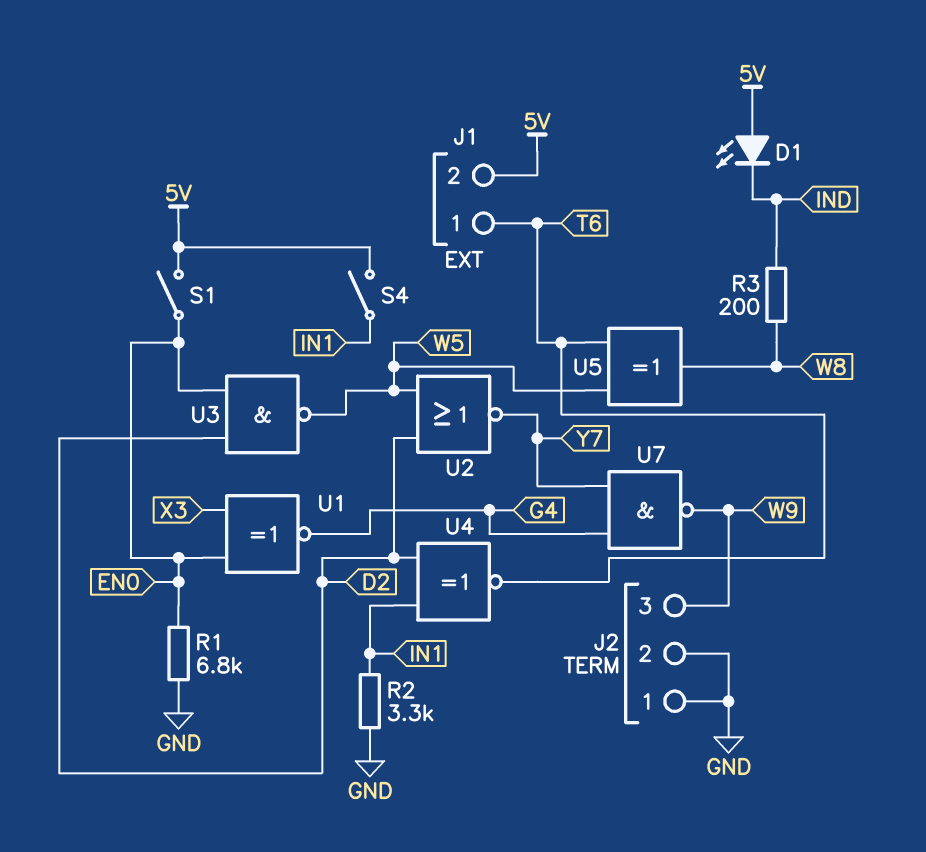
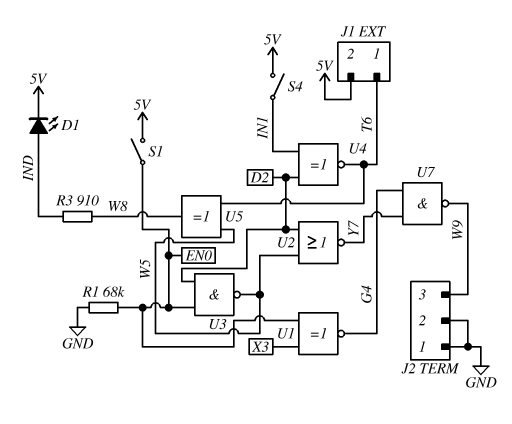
D1: LED (A 5V, K IND) -> LED (A IND, K 5V)
R1: 6.8k (EN0, GND) -> 68k (EN0, GND)
R2: 3.3k (GND, IN1) -> none
R3: 200 (IND, W8) -> 910 (IND, W8)

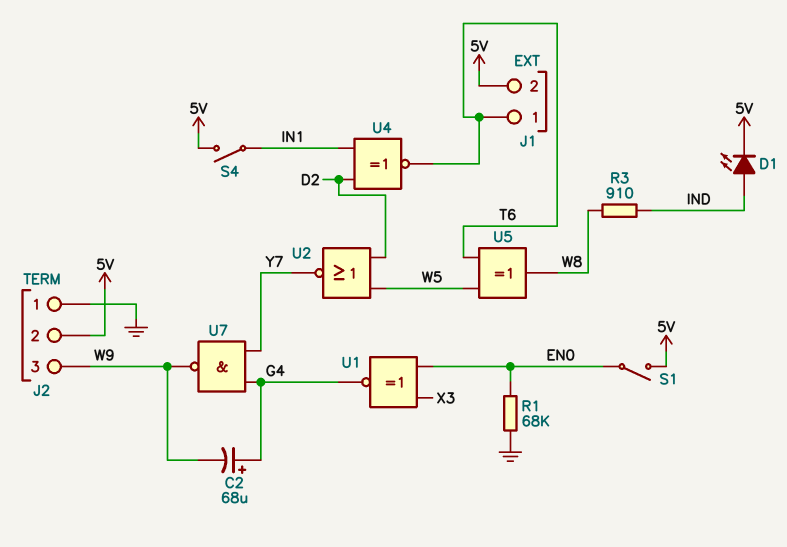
C2: none -> 68uF (plus G4, minus W9)
J2 pin 2: GND -> 5V
U3: NAND (in D2, in EN0, out W5) -> none

